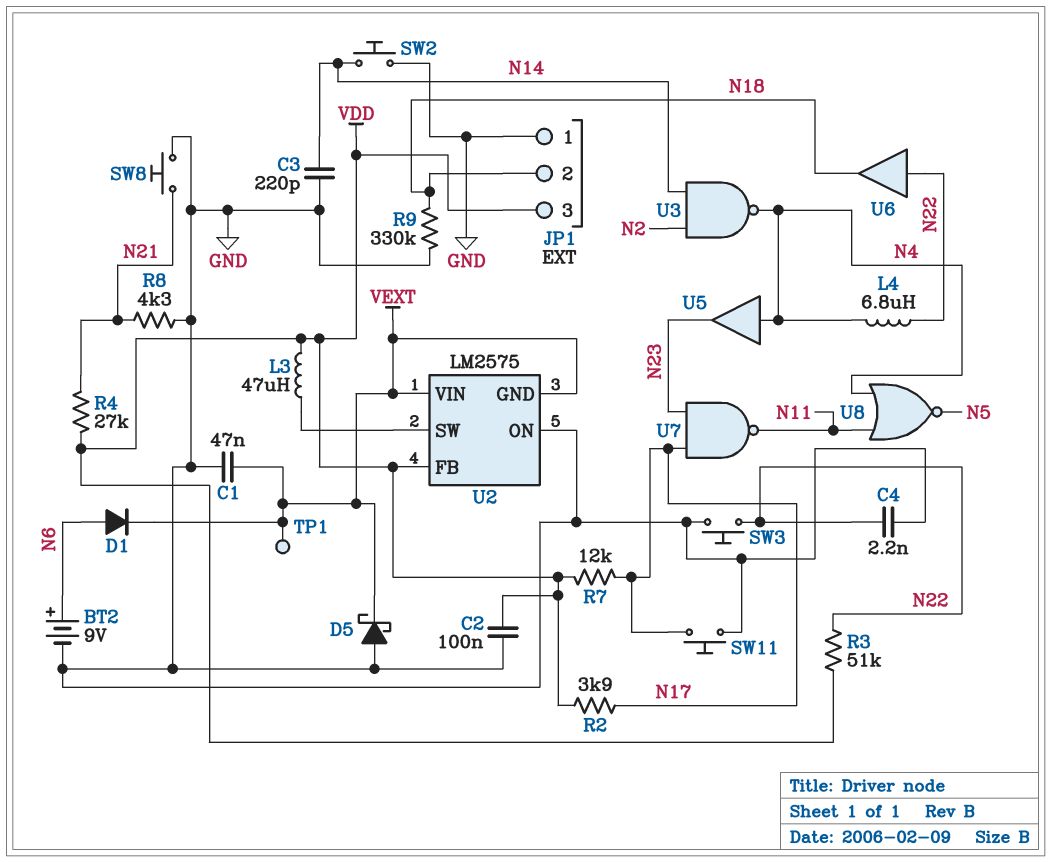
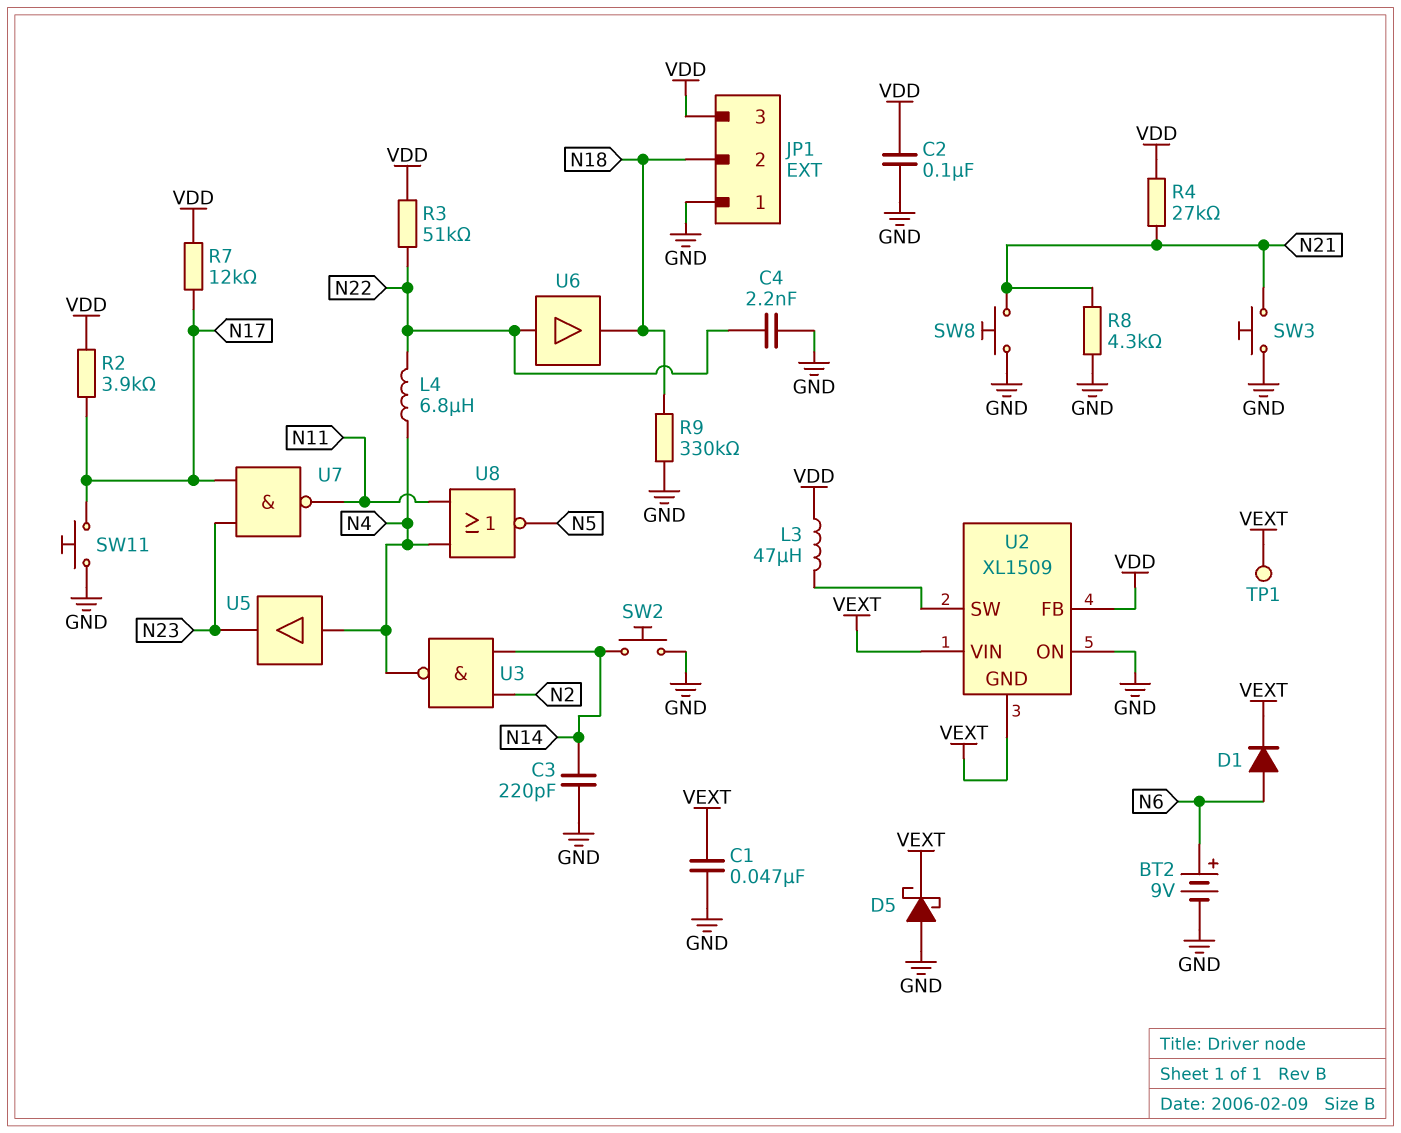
SW3: button (GND, N22) -> button (GND, N21)
U2: LM2575 -> XL1509

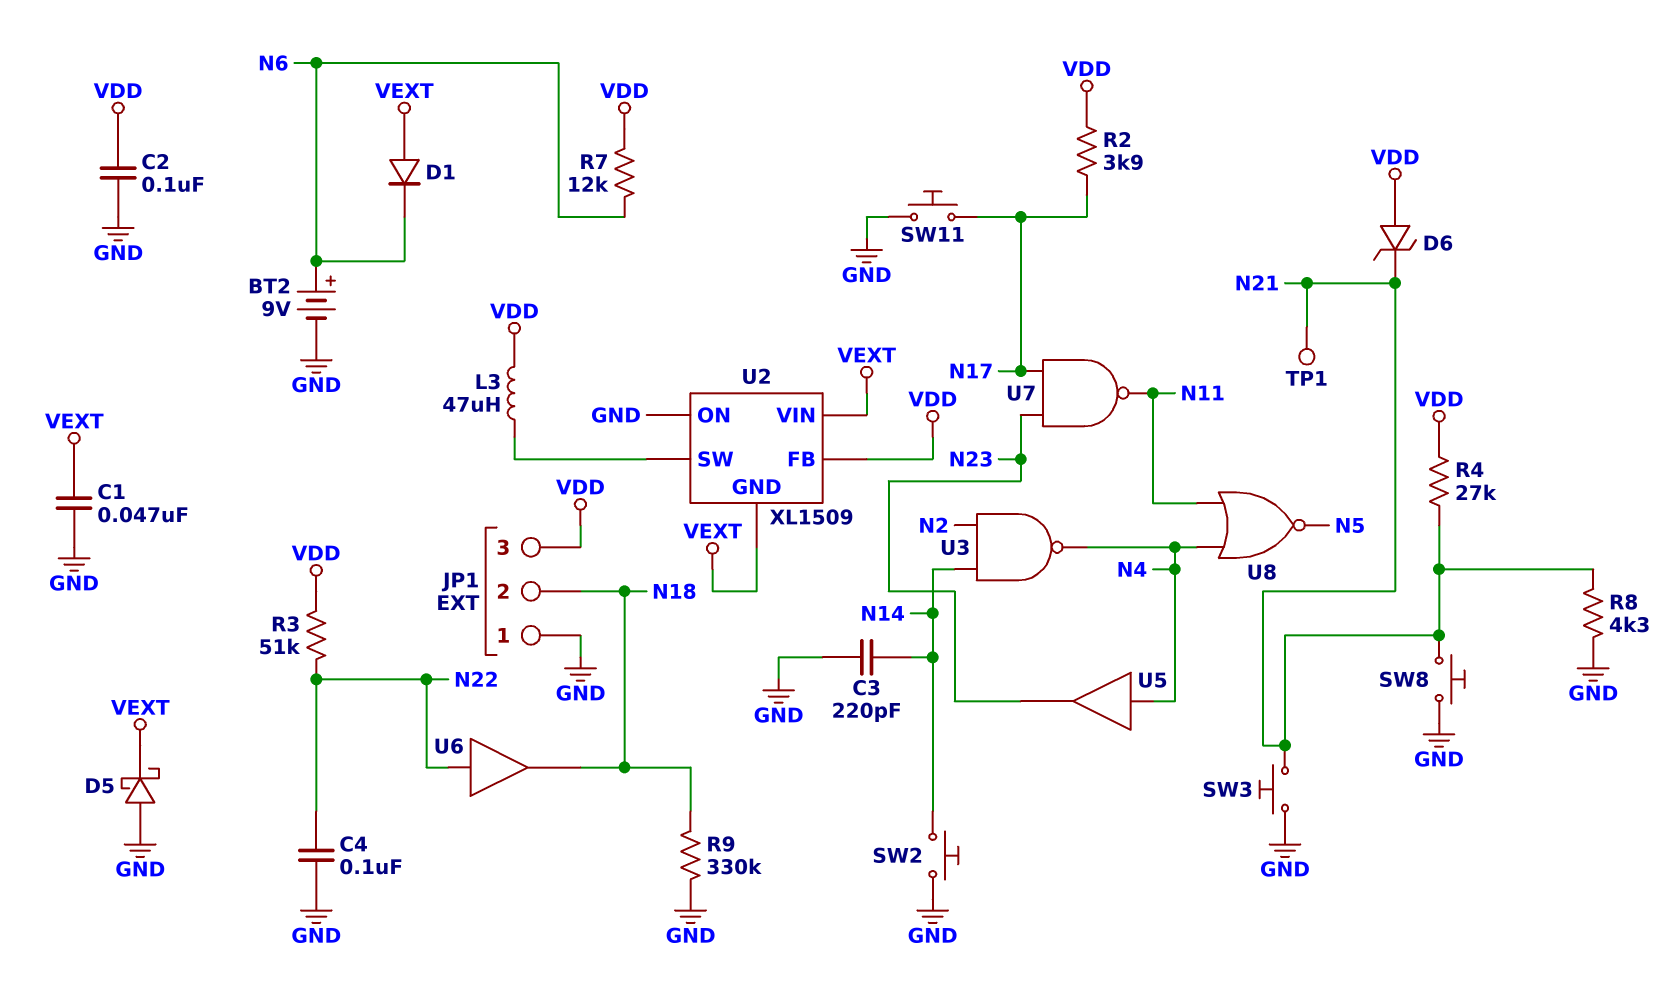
C4: 2.2nF (GND, N22) -> 100nF (GND, N22)
D1: diode (A N6, K VEXT) -> diode (A VEXT, K N6)
D6: none -> zener (A VDD, K N21)
L4: 6.8uH (N4, N22) -> none
R7: 12k (N17, VDD) -> 12k (N6, VDD)
TP1: test point (VEXT) -> test point (N21)

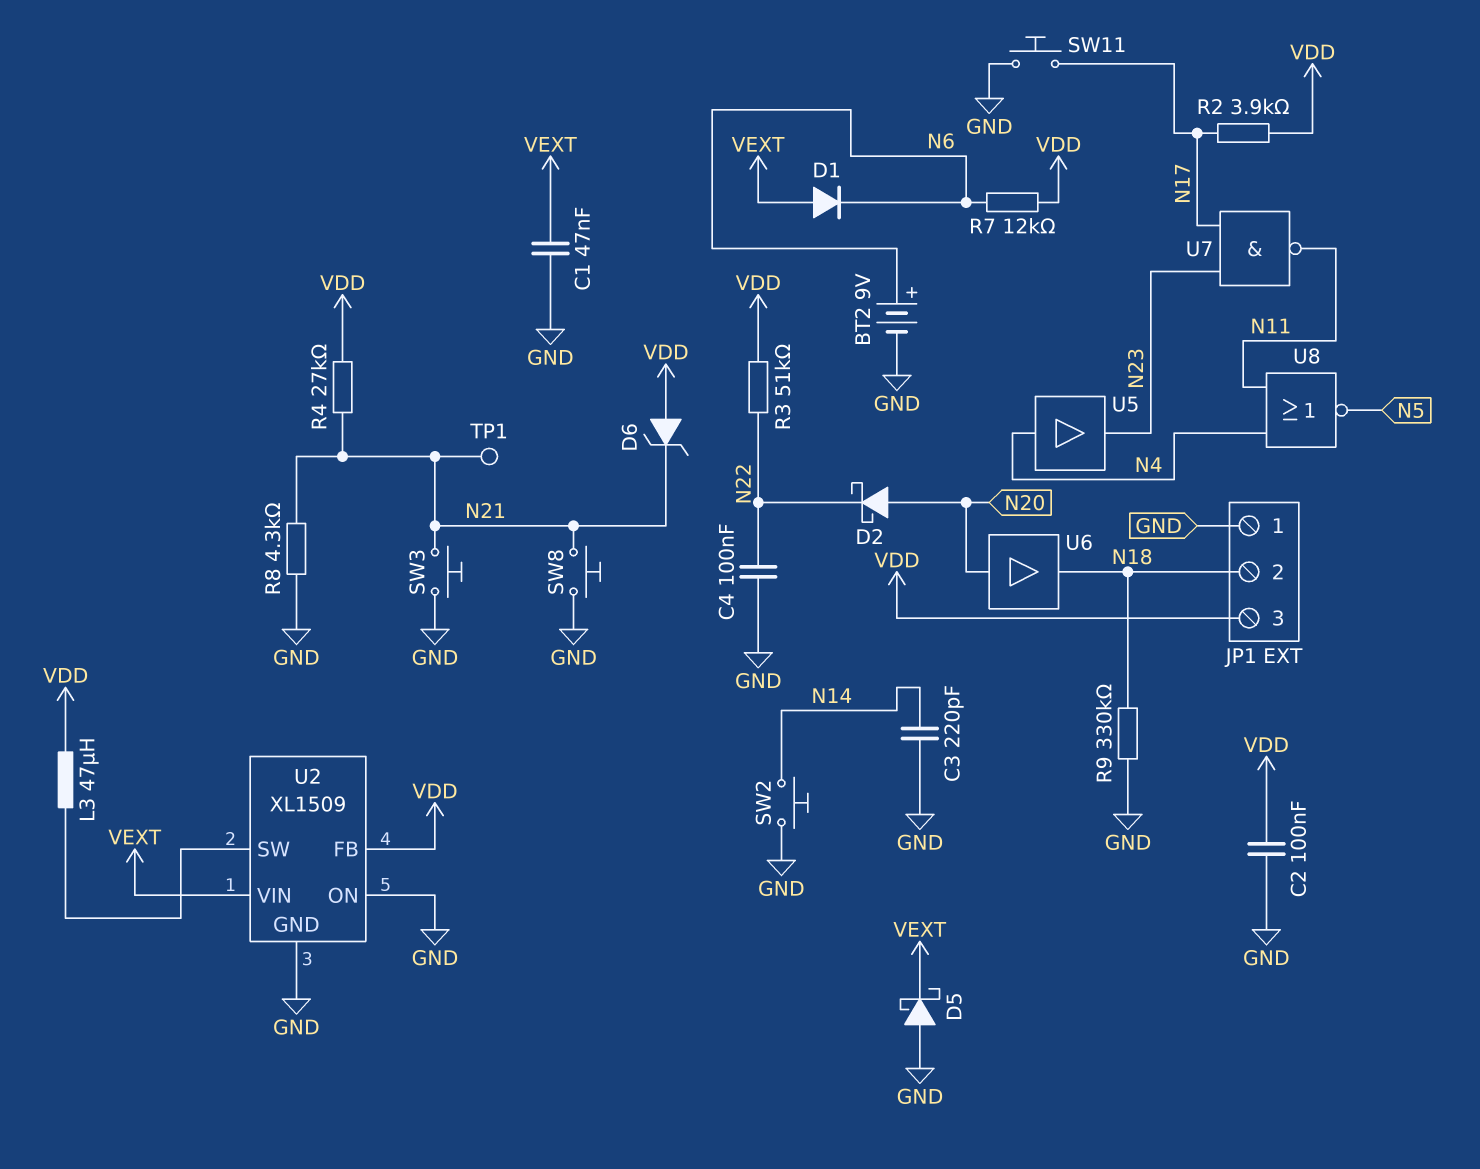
D2: none -> schottky (A N20, K N22)
U2 pin GND: VEXT -> GND
U3: NAND (in N2, in N14, out N4) -> none
U6: buffer (in N22, out N18) -> buffer (in N20, out N18)

